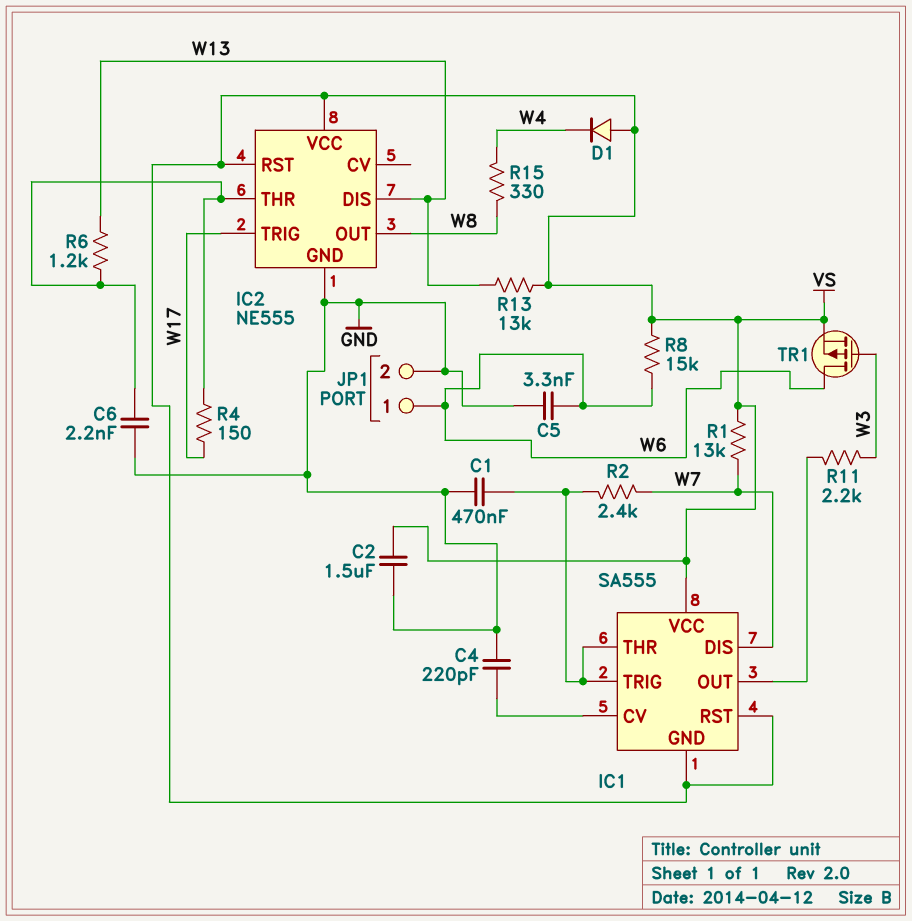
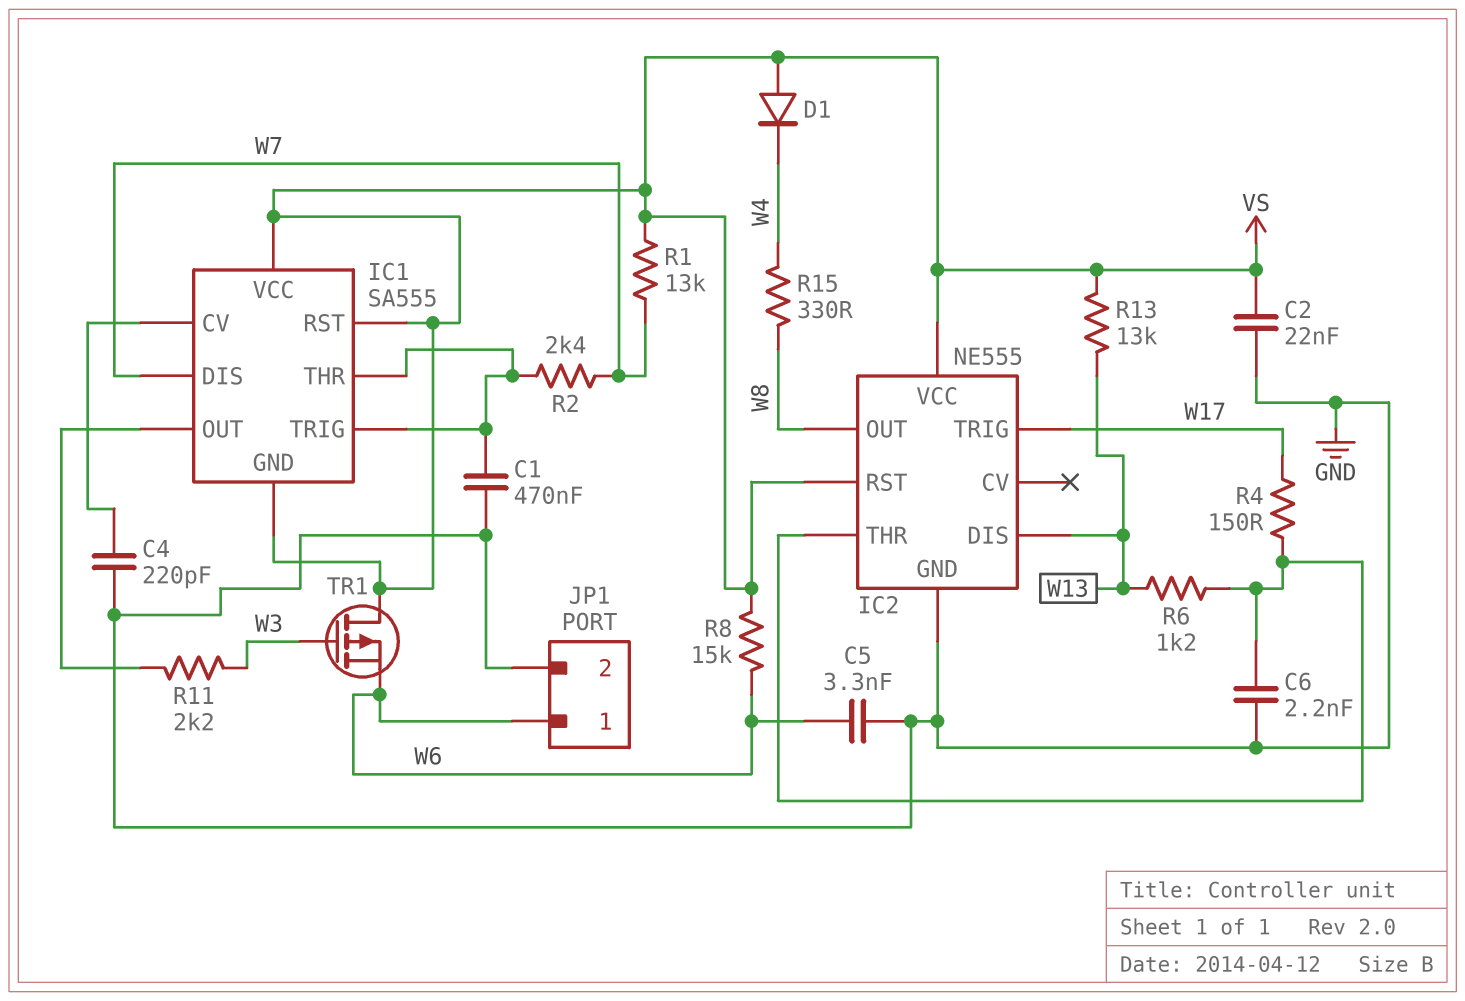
C2: 1.5uF (GND, VS) -> 22nF (GND, VS)
TR1: PMOS (G W3, D W6, S VS) -> PMOS (G W3, D VS, S W6)

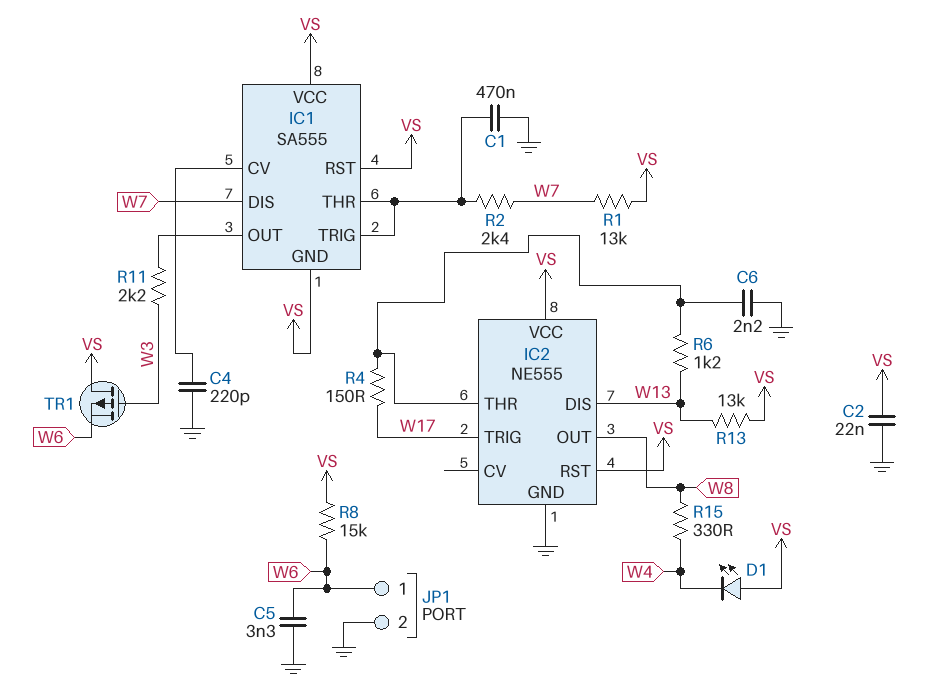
D1: diode (A VS, K W4) -> LED (A VS, K W4)

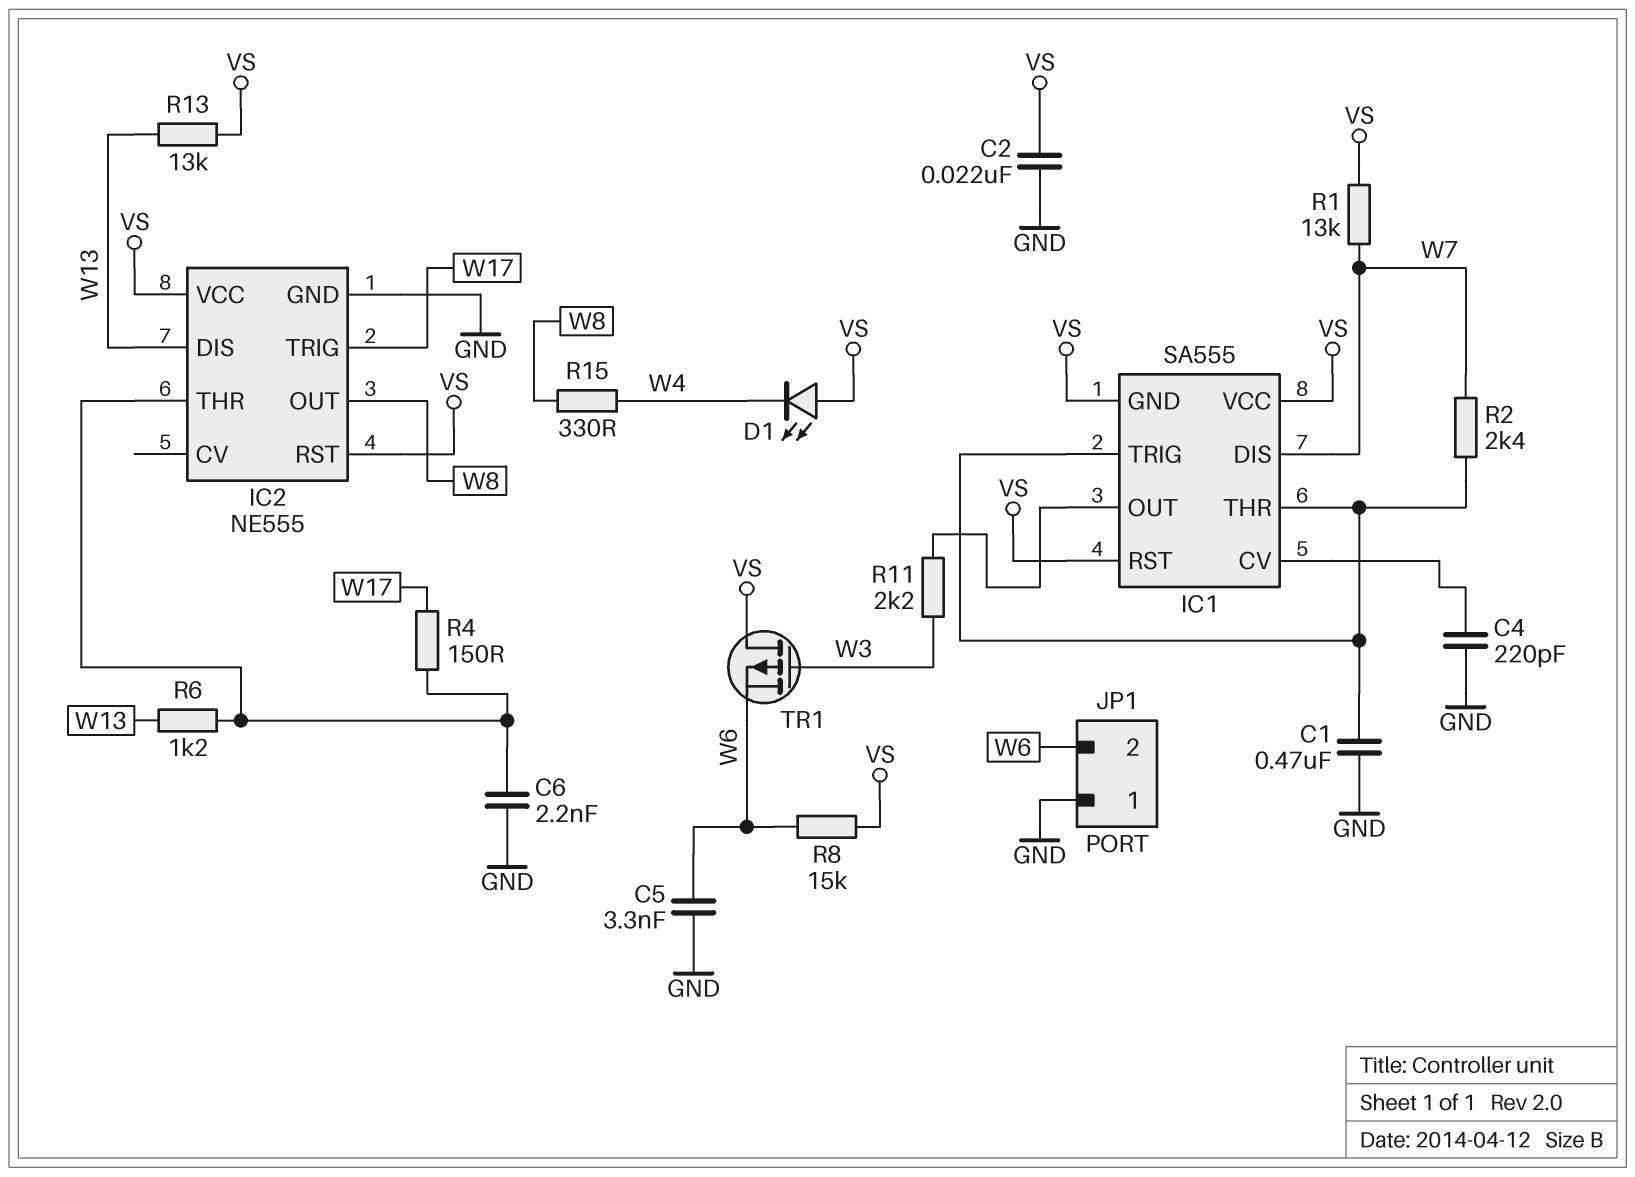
JP1 pin 1: W6 -> GND
JP1 pin 2: GND -> W6

